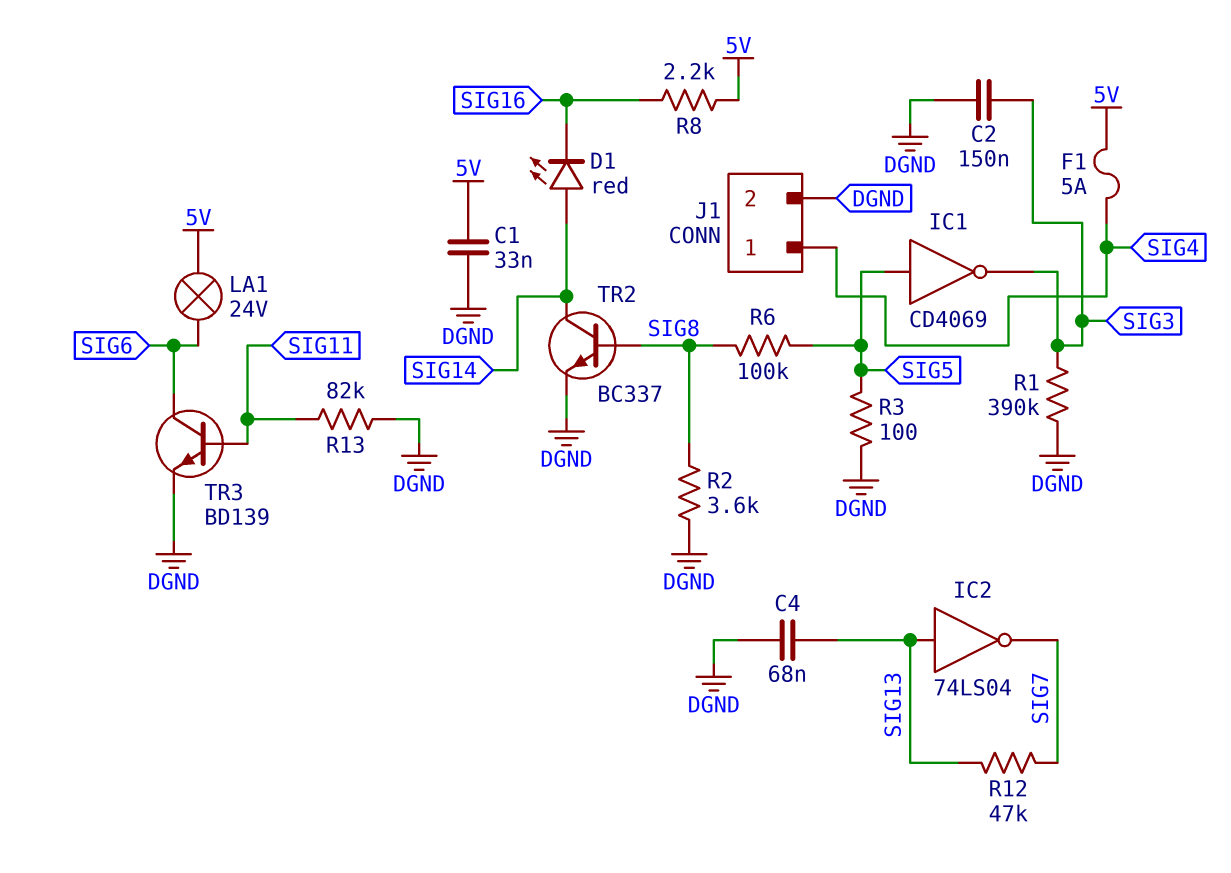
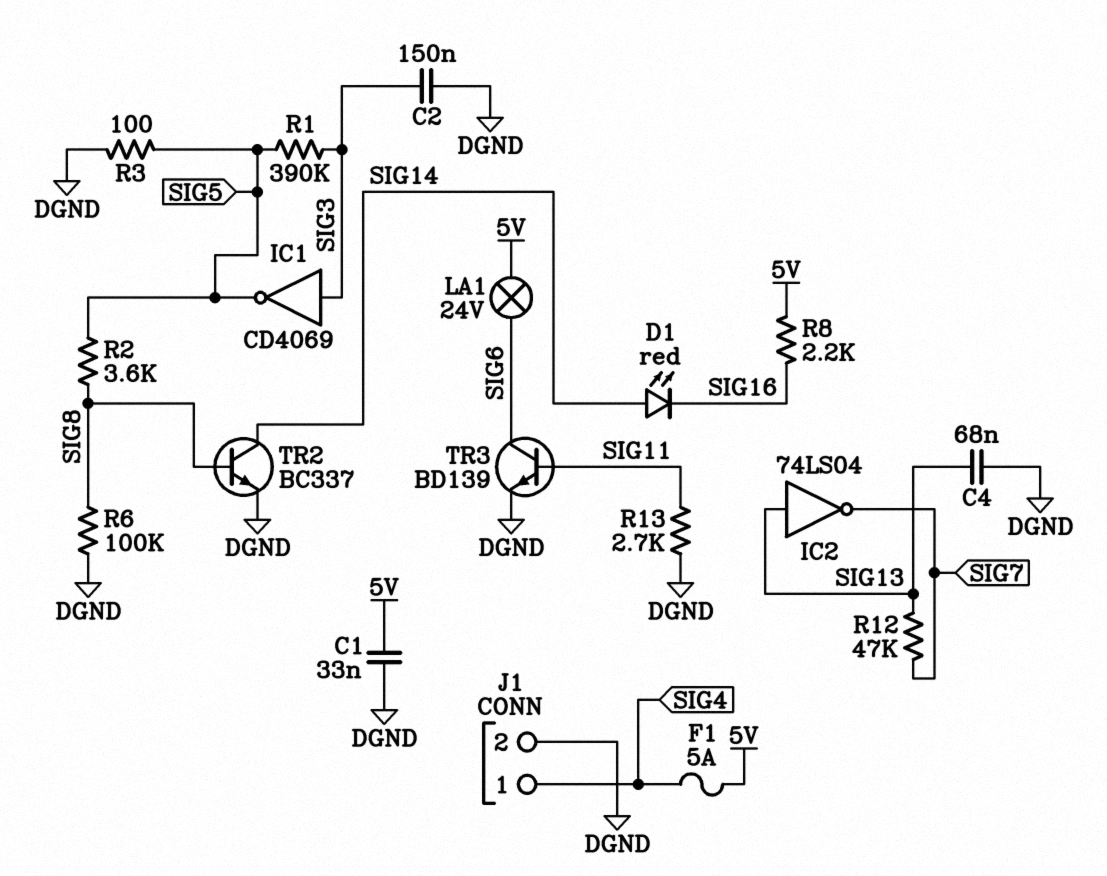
IC1: NOT CD4069 (in SIG5, out SIG3) -> NOT CD4069 (in SIG3, out SIG5)
R1: 390k (DGND, SIG3) -> 390k (SIG3, SIG5)
R2: 3.6k (DGND, SIG8) -> 3.6k (SIG5, SIG8)
R6: 100k (SIG5, SIG8) -> 100k (DGND, SIG8)
R13: 82k (DGND, SIG11) -> 2.7k (DGND, SIG11)

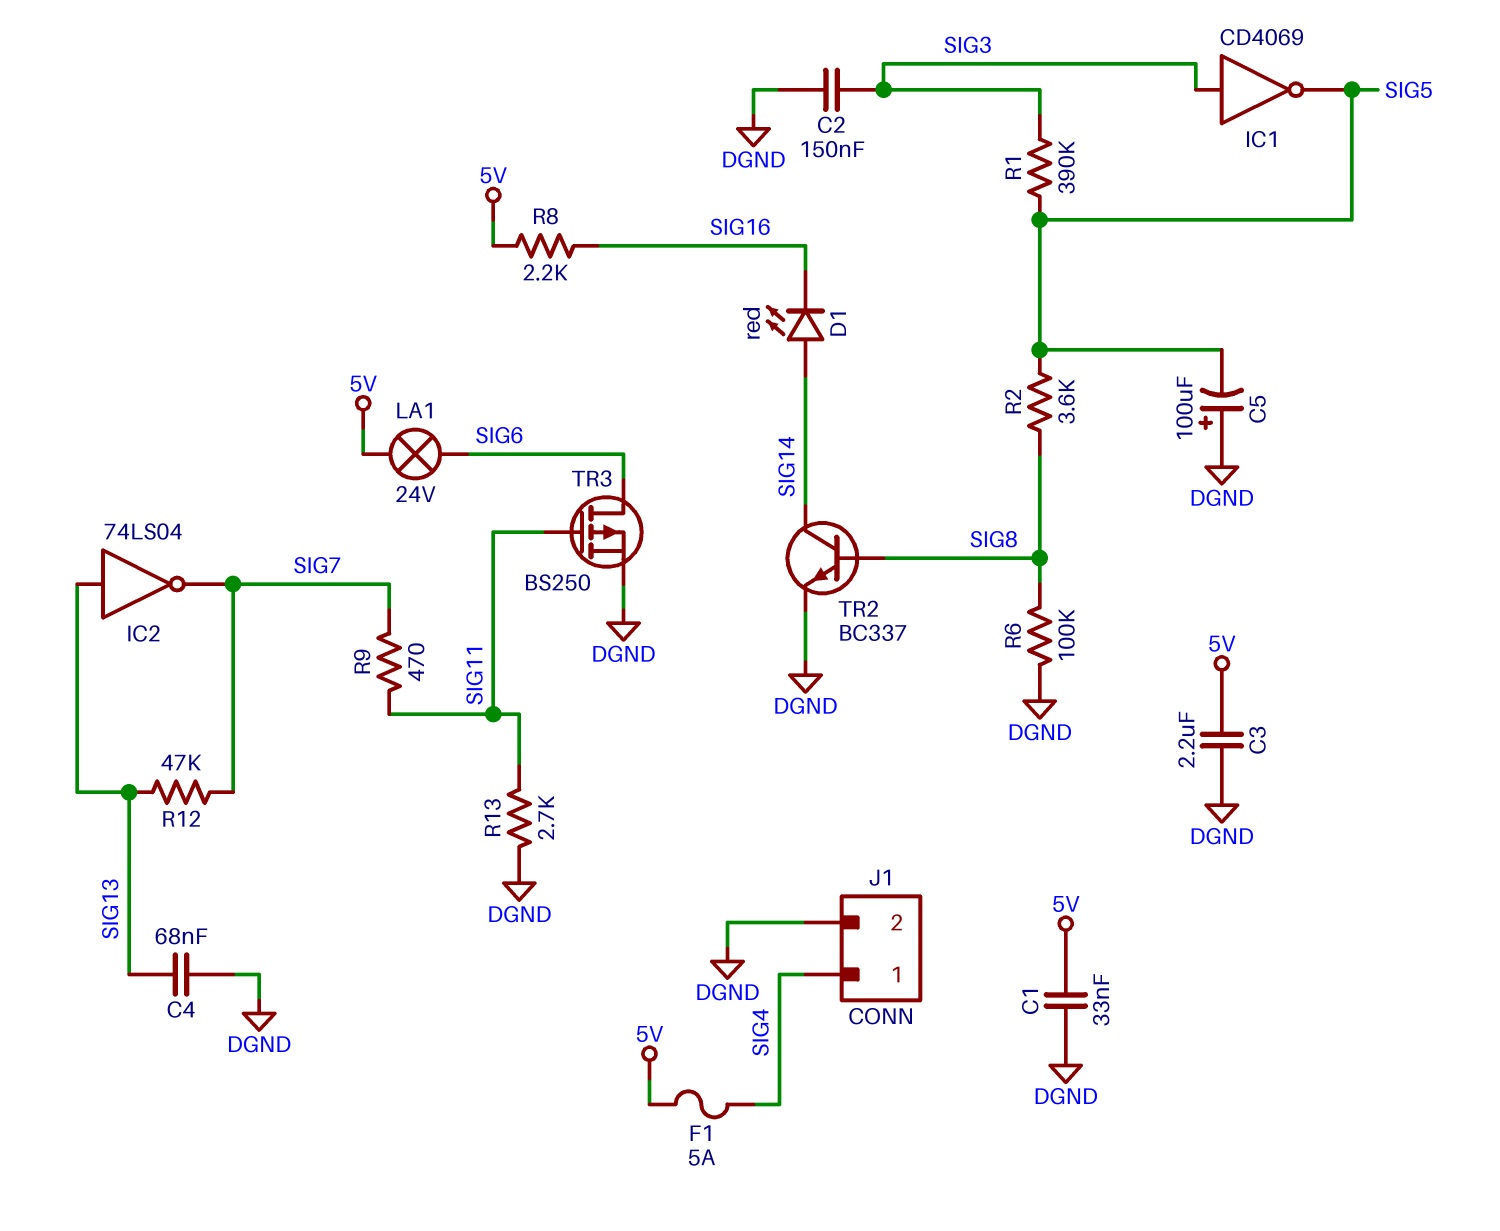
C3: none -> 2.2uF (5V, DGND)
C5: none -> 100uF (plus DGND, minus SIG5)
R3: 100 (DGND, SIG5) -> none
R9: none -> 470 (SIG7, SIG11)
TR3: NPN BD139 (B SIG11, C SIG6, E DGND) -> PMOS BS250 (G SIG11, D SIG6, S DGND)

